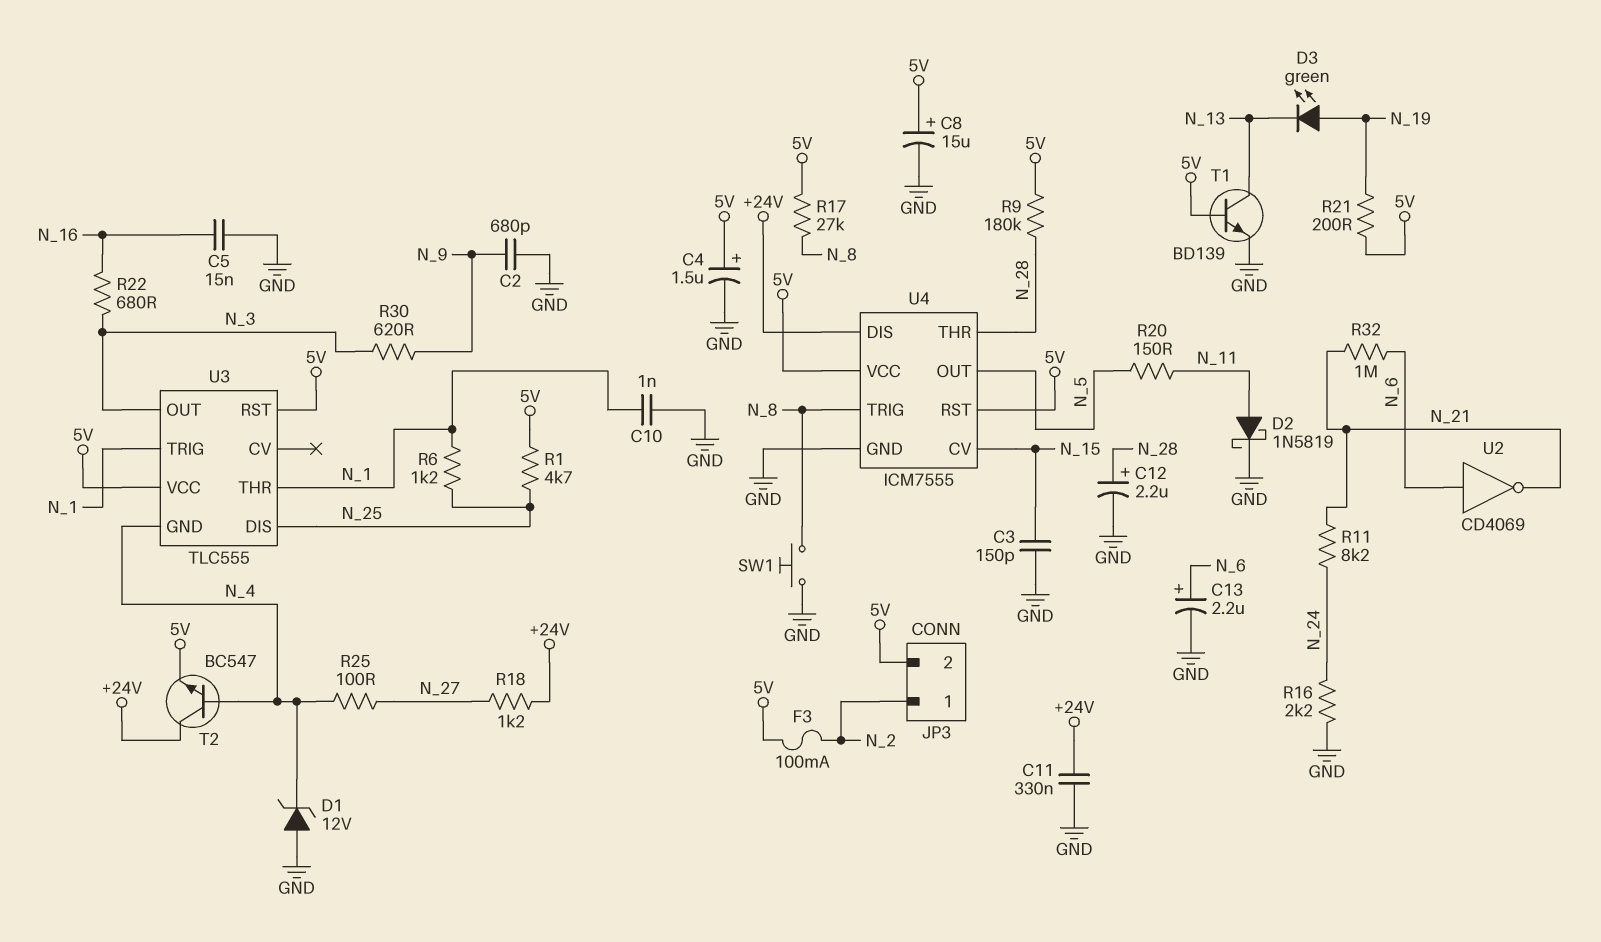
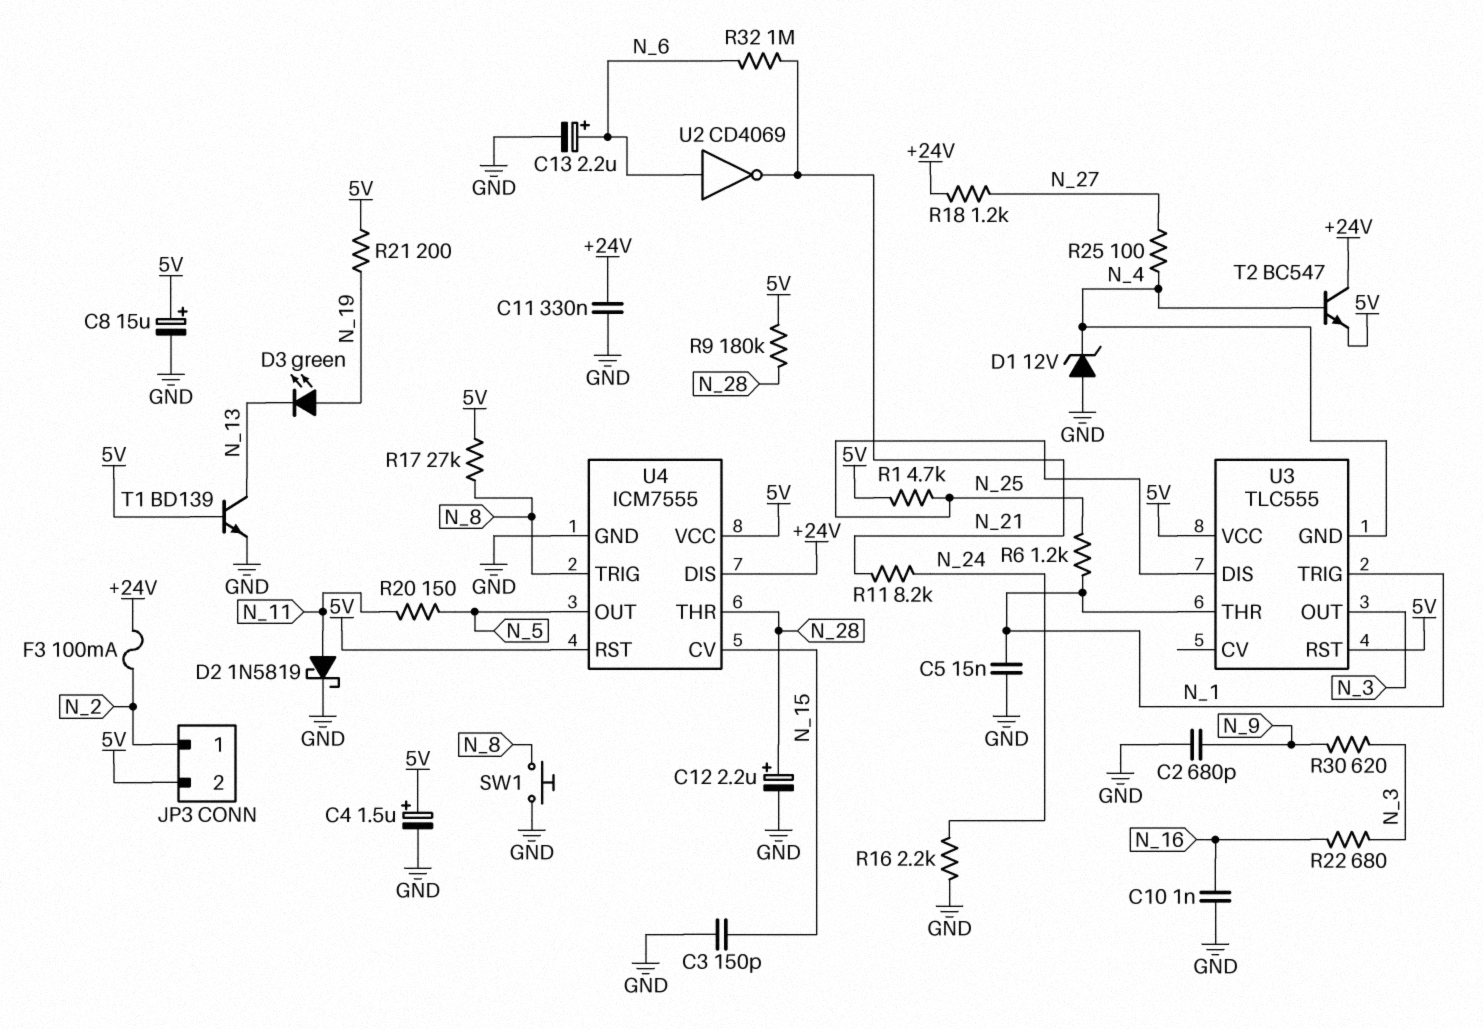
C5: 15nF (GND, N_16) -> 15nF (GND, N_1)
C10: 1nF (GND, N_1) -> 1nF (GND, N_16)
F3: 100mA (5V, N_2) -> 100mA (+24V, N_2)

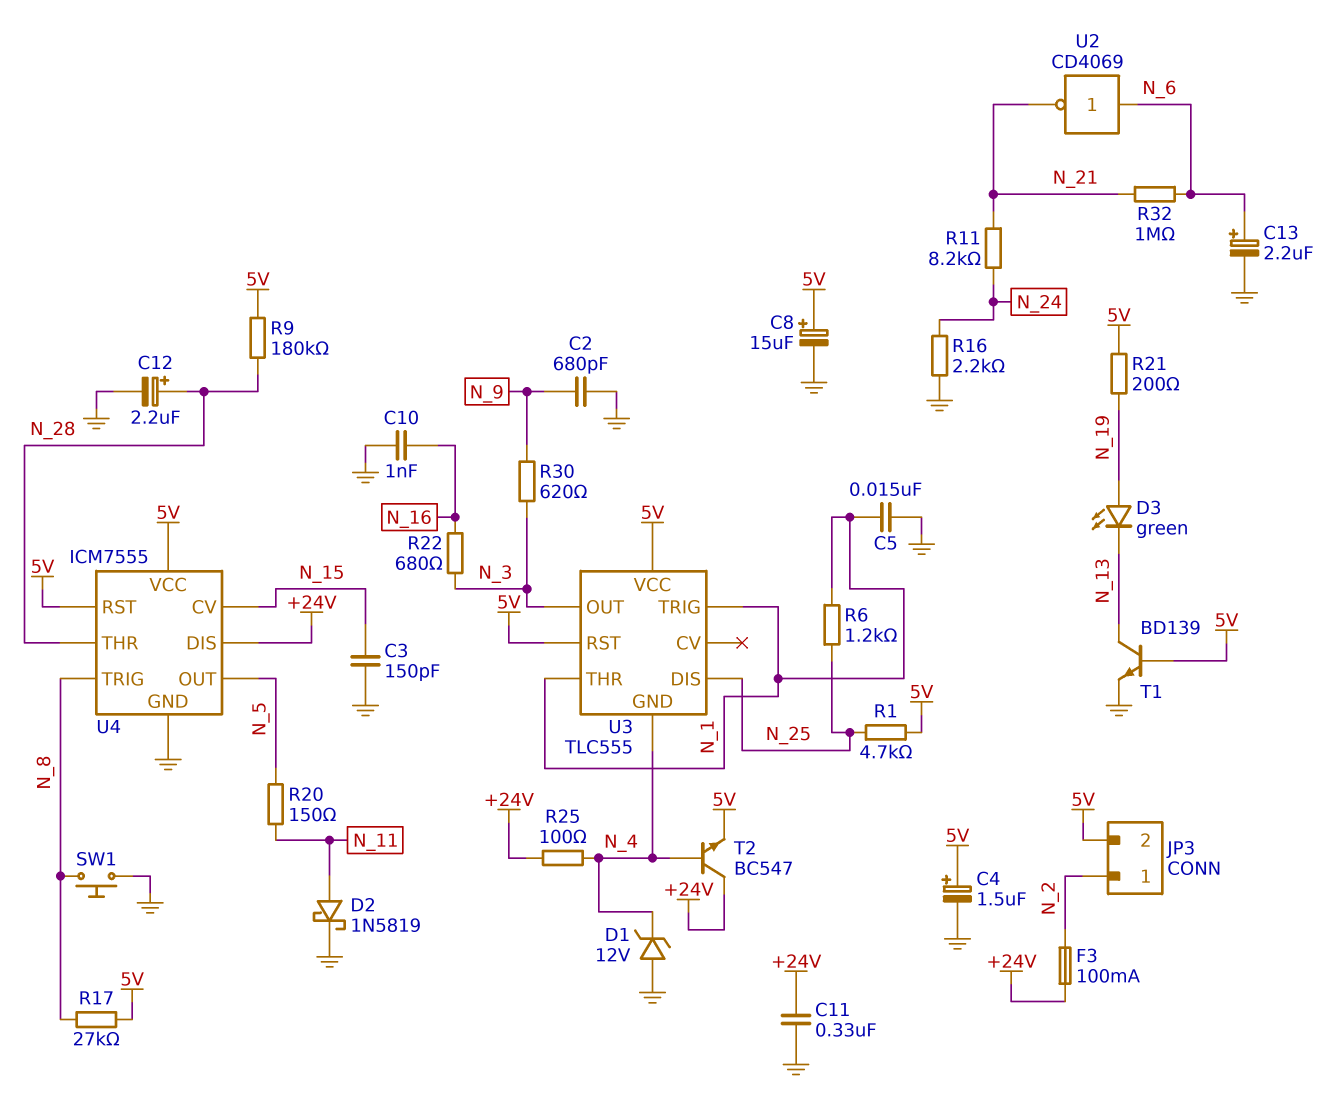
R18: 1.2k (+24V, N_27) -> none
R25: 100 (N_4, N_27) -> 100 (+24V, N_4)

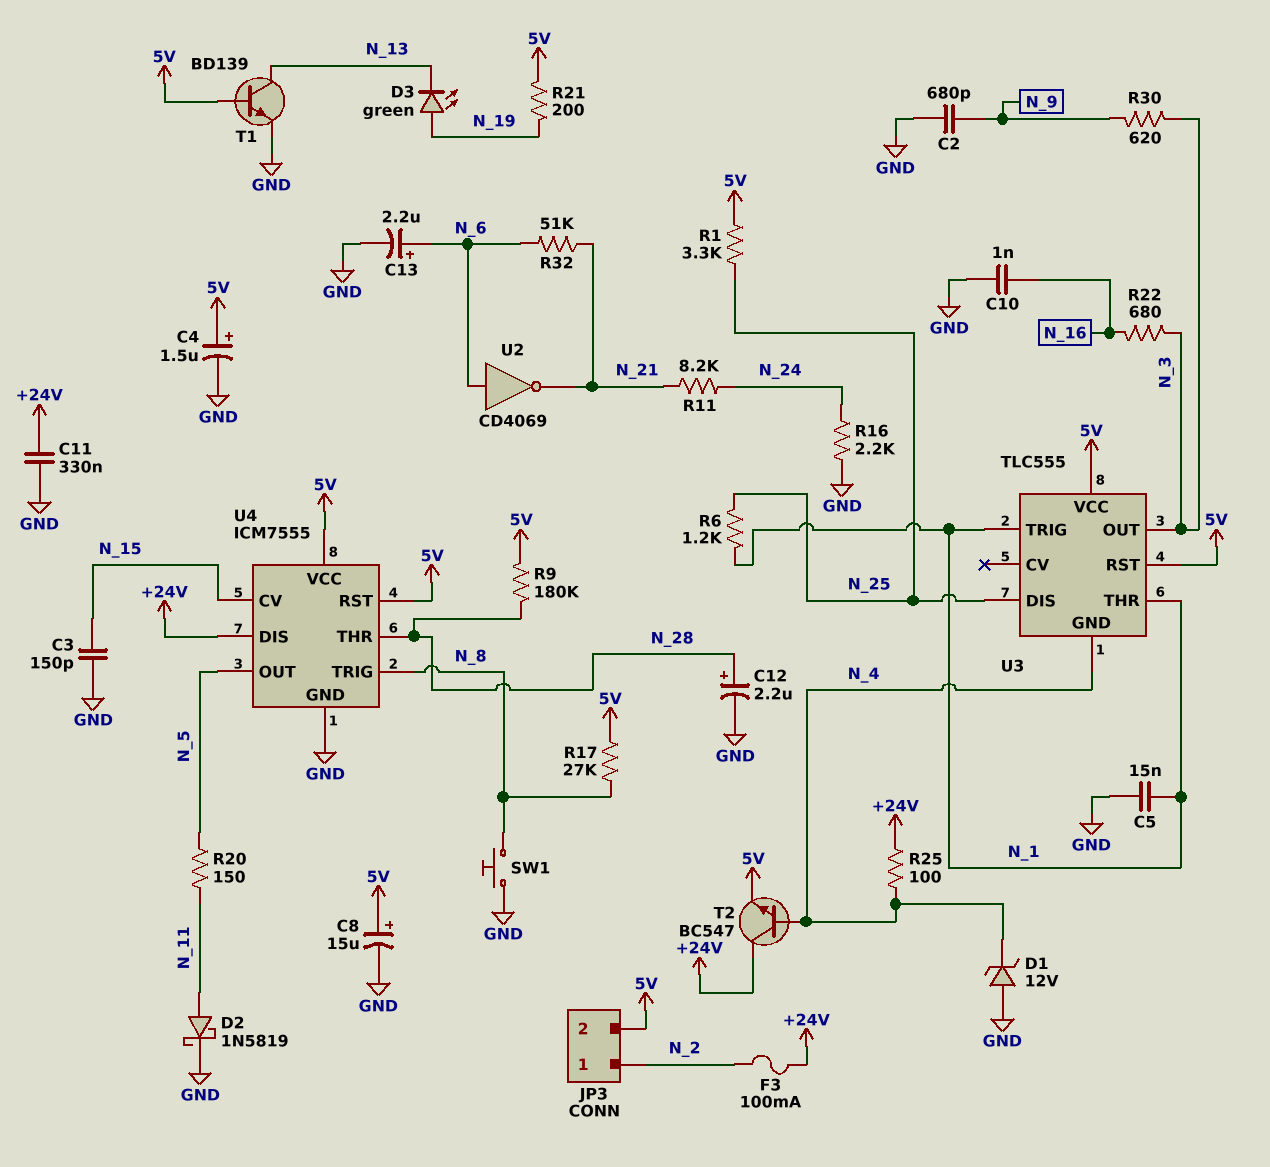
R1: 4.7k (5V, N_25) -> 3.3k (5V, N_25)
R32: 1M (N_6, N_21) -> 51k (N_6, N_21)

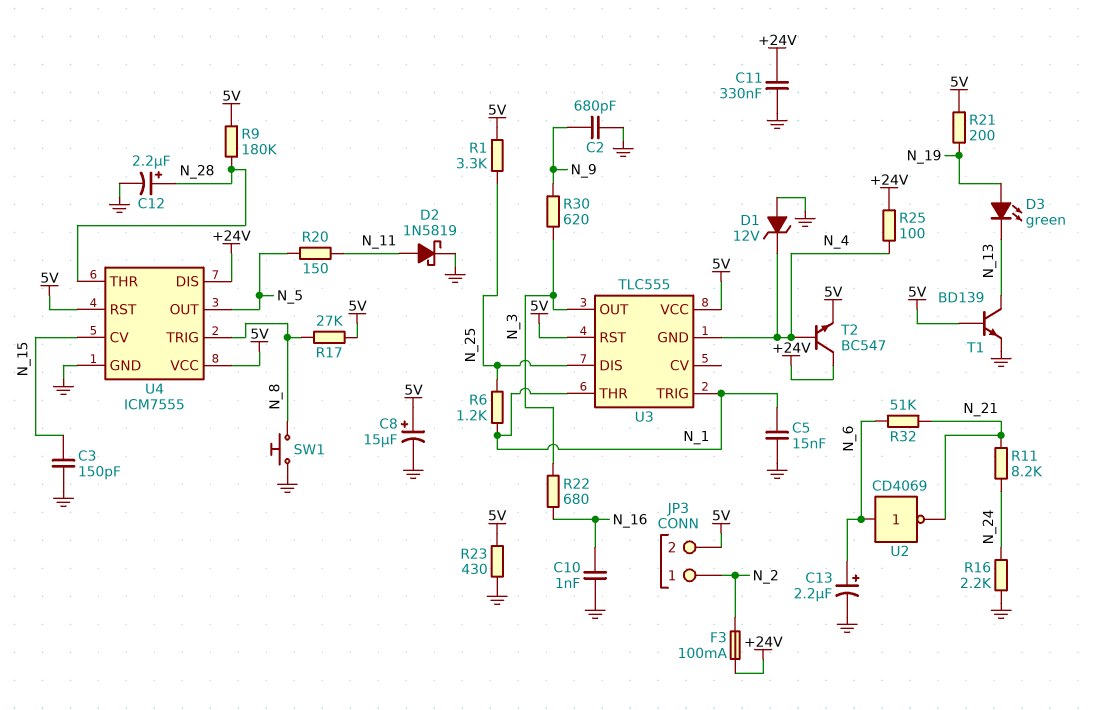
C4: 1.5uF (plus 5V, minus GND) -> none
R23: none -> 430 (5V, GND)

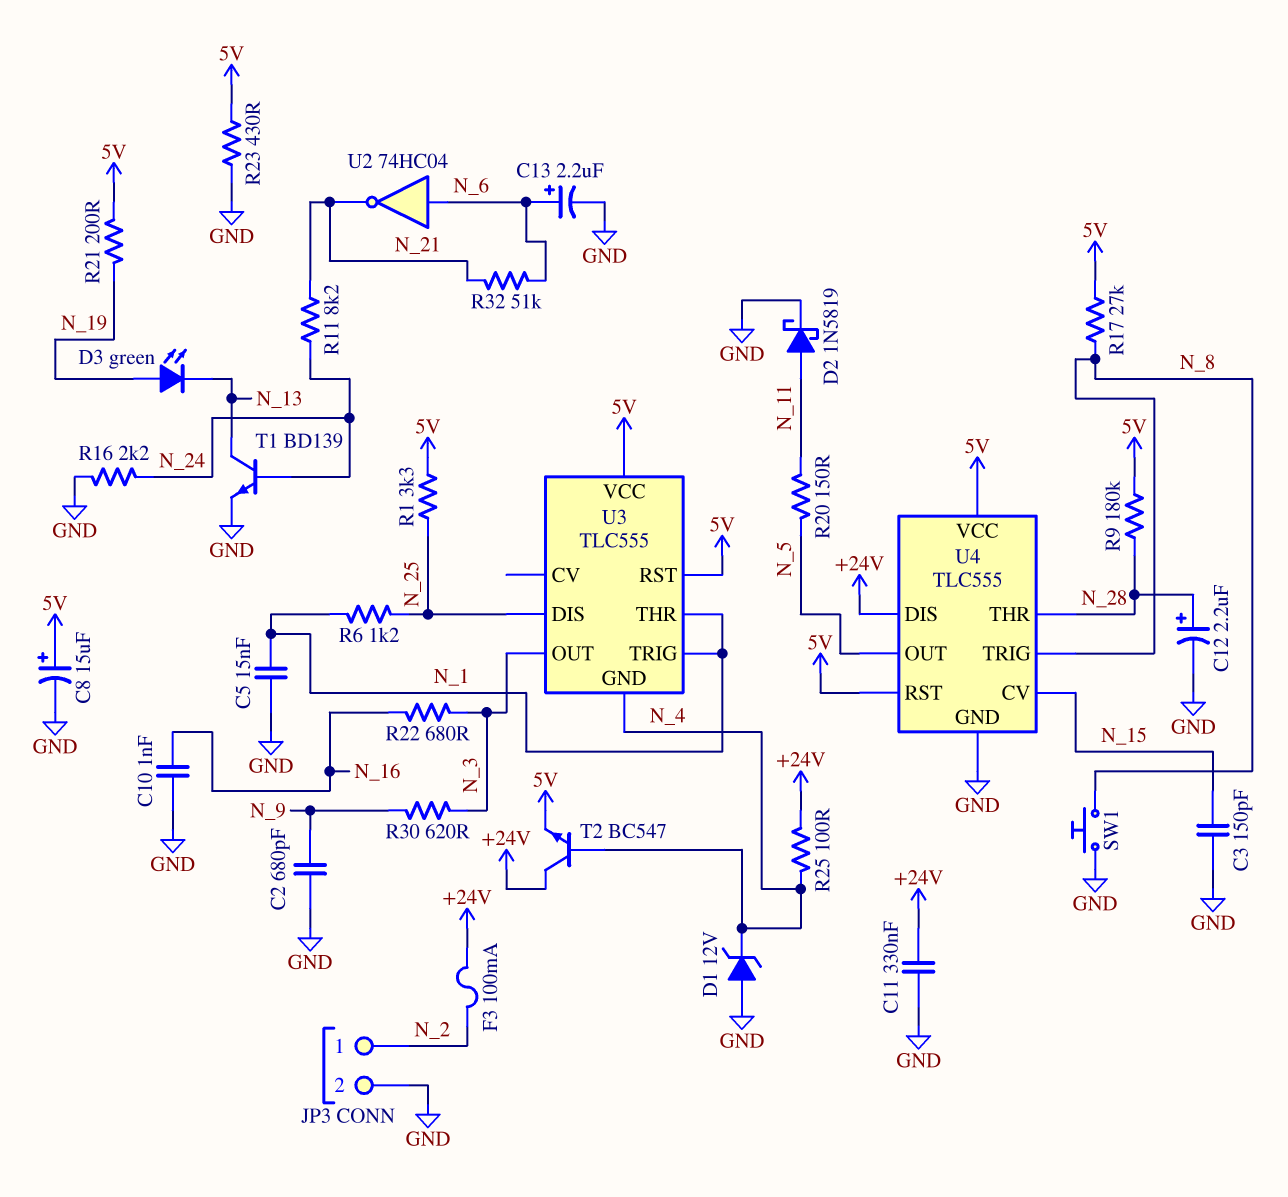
JP3 pin 2: 5V -> GND
T1: NPN BD139 (B 5V, C N_13, E GND) -> NPN BD139 (B N_24, C N_13, E GND)
U2: NOT CD4069 (in N_6, out N_21) -> NOT 74HC04 (in N_6, out N_21)
U4: ICM7555 -> TLC555

